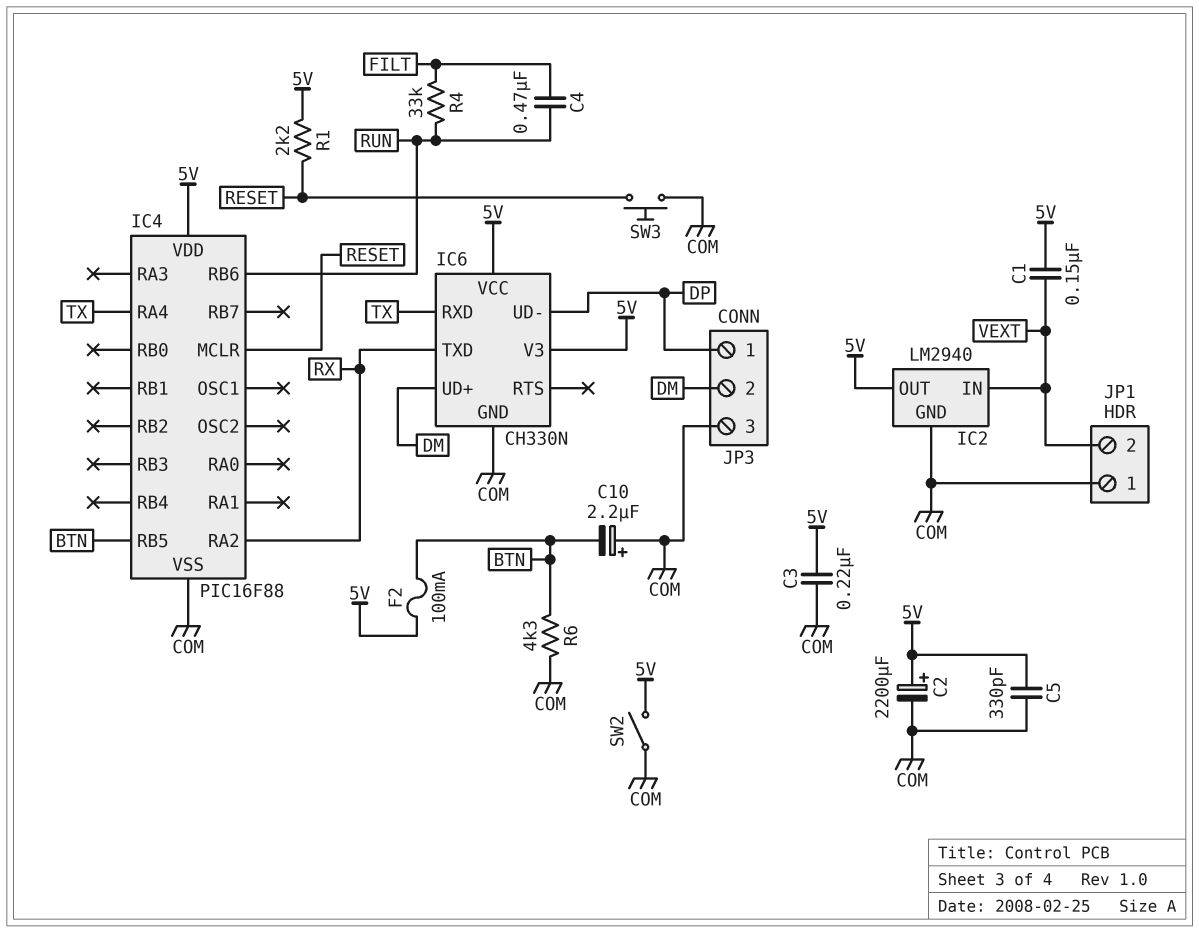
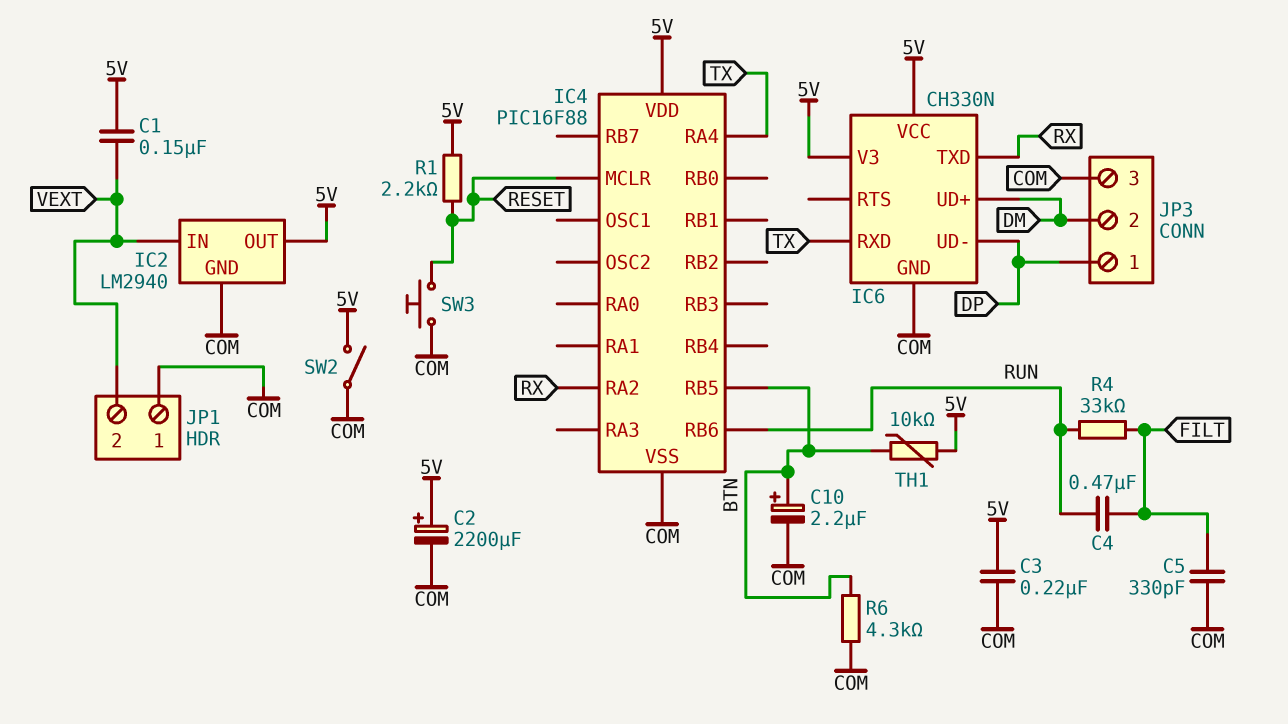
C5: 330pF (5V, COM) -> 330pF (COM, FILT)
C10: 2.2uF (plus COM, minus BTN) -> 2.2uF (plus BTN, minus COM)
F2: 100mA (5V, BTN) -> none
TH1: none -> 10k (5V, BTN)

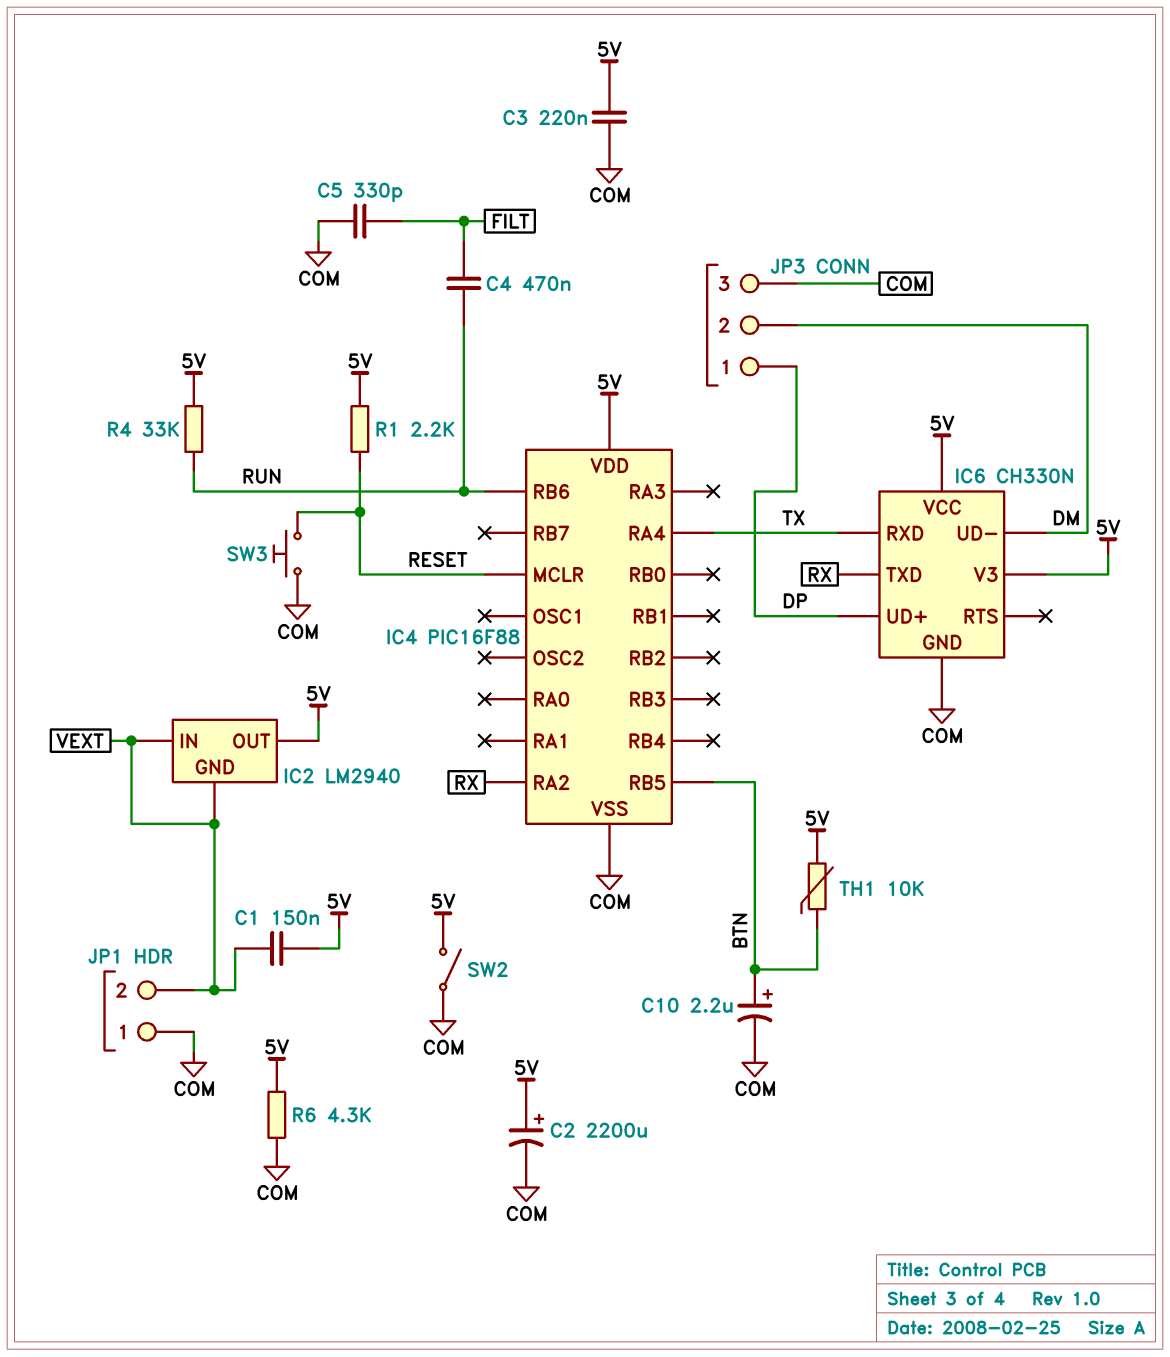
IC2 pin GND: COM -> VEXT
IC6 pin UD+: DM -> DP
IC6 pin UD-: DP -> DM
R4: 33k (FILT, RUN) -> 33k (5V, RUN)
R6: 4.3k (BTN, COM) -> 4.3k (5V, COM)

